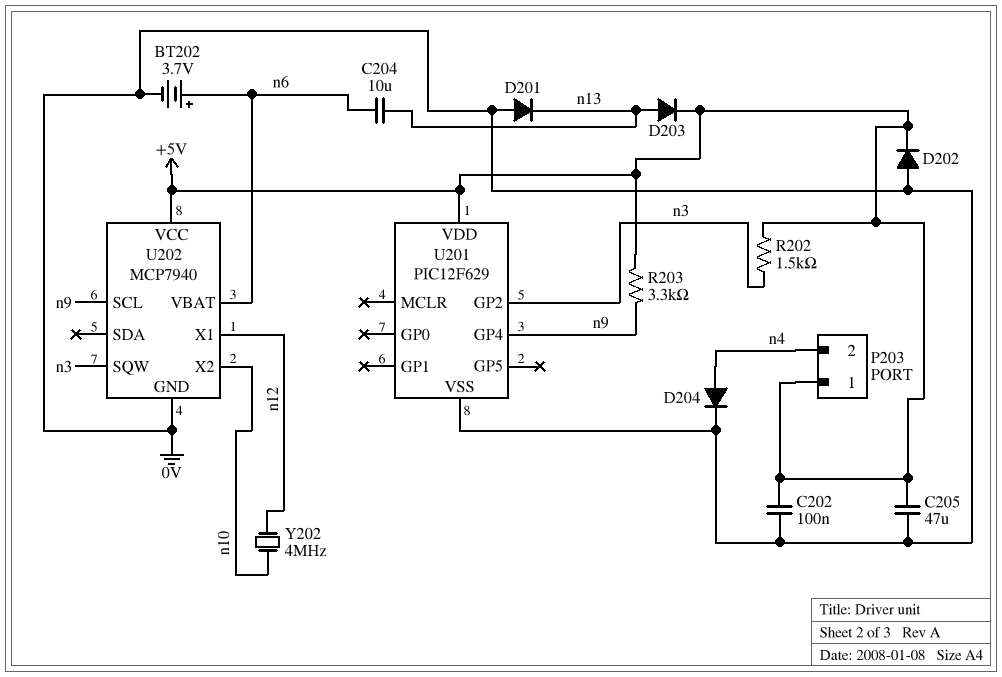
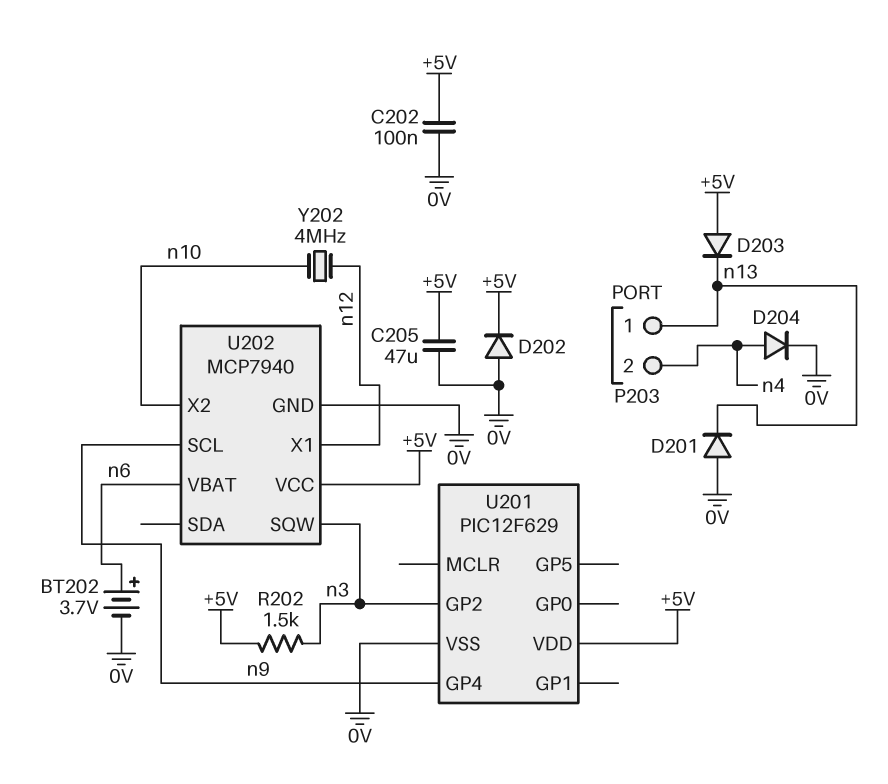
C204: 10uF (n6, n13) -> none
D203: diode (A n13, K +5V) -> diode (A +5V, K n13)
P203 pin 1: +5V -> n13
R203: 3.3k (+5V, n9) -> none

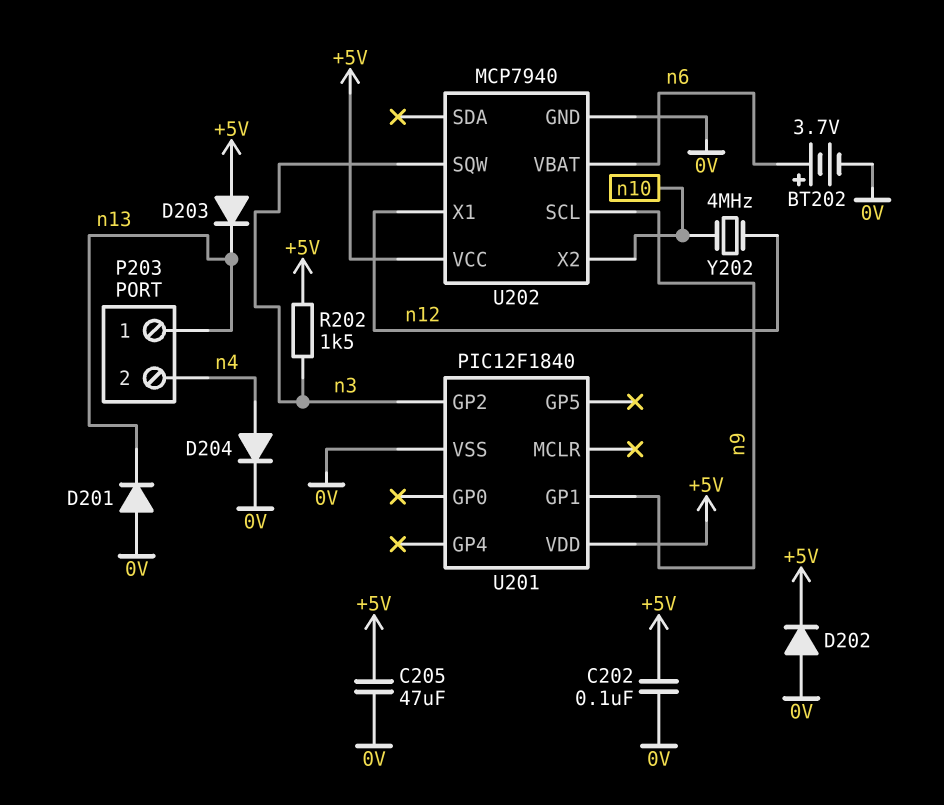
U201: PIC12F629 -> PIC12F1840
U201 pin GP1: none -> n9
U201 pin GP4: n9 -> none

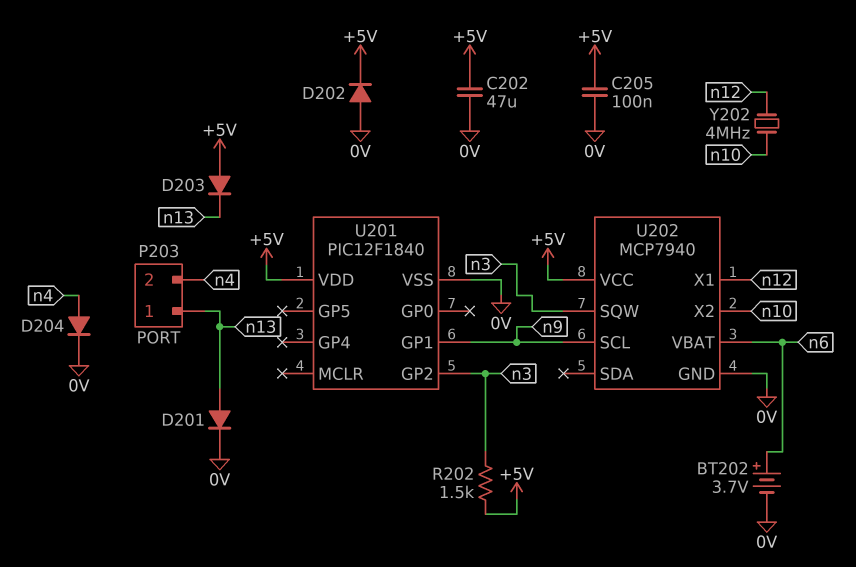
C202: 100nF (+5V, 0V) -> 47uF (+5V, 0V)
C205: 47uF (+5V, 0V) -> 100nF (+5V, 0V)
D201: diode (A 0V, K n13) -> diode (A n13, K 0V)

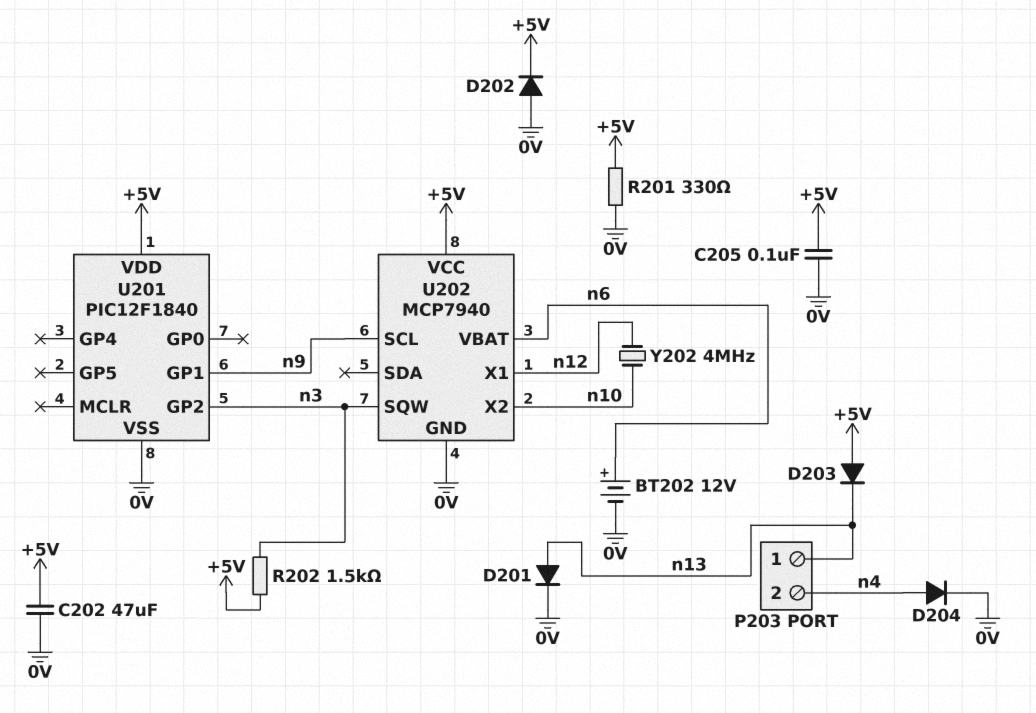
BT202: 3.7V (plus n6, minus 0V) -> 12V (plus n6, minus 0V)
R201: none -> 330 (+5V, 0V)

